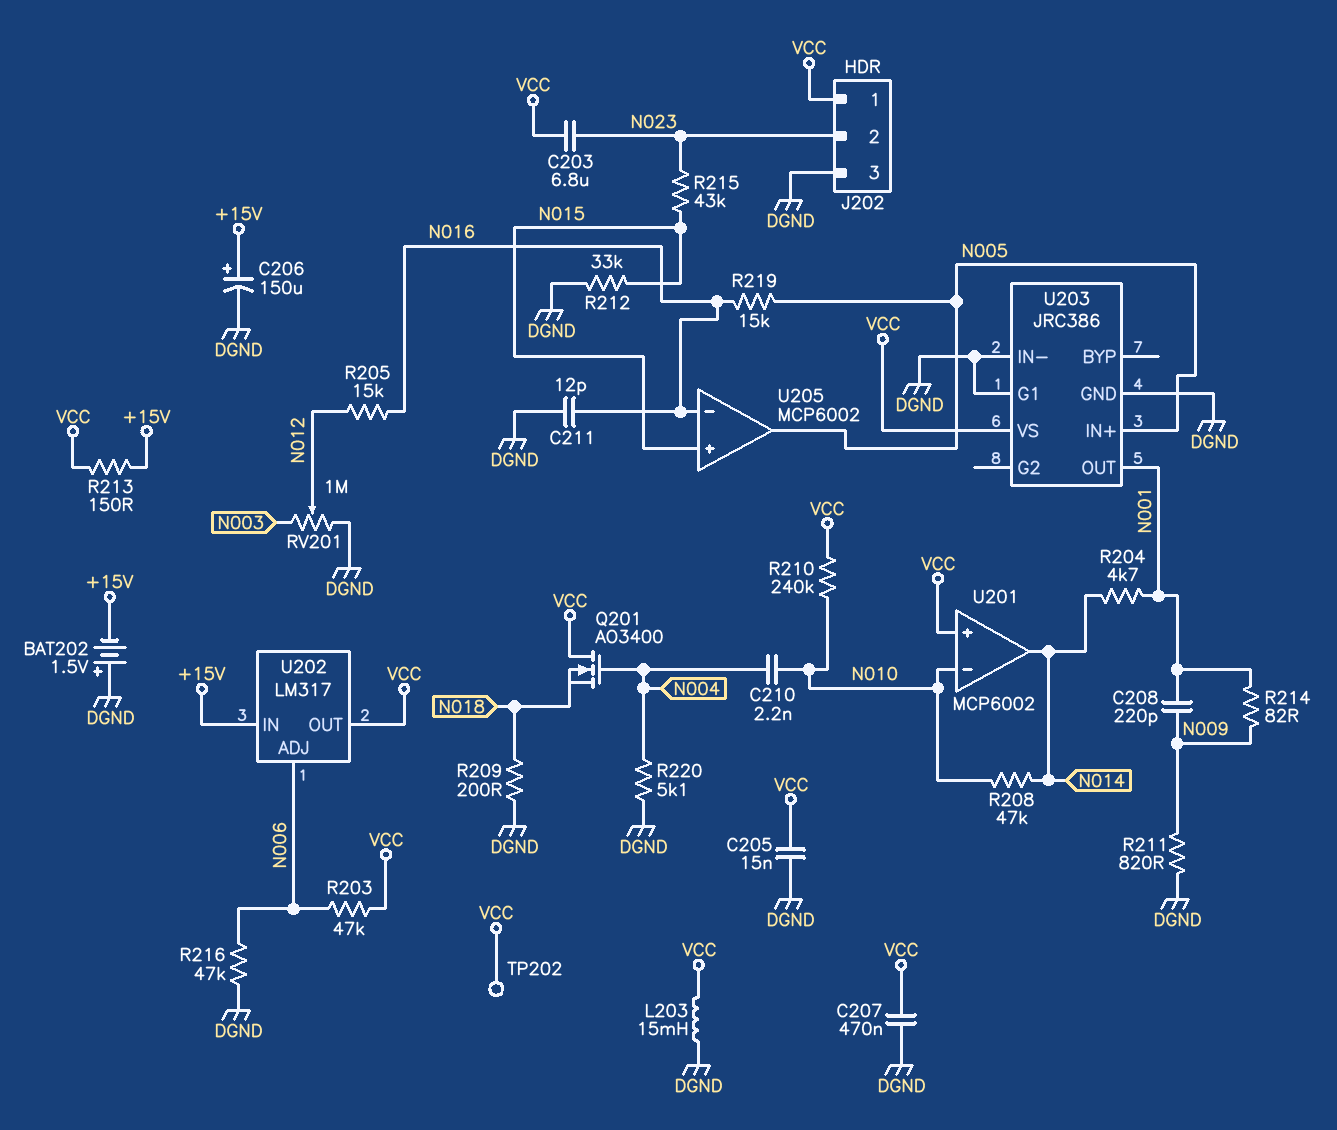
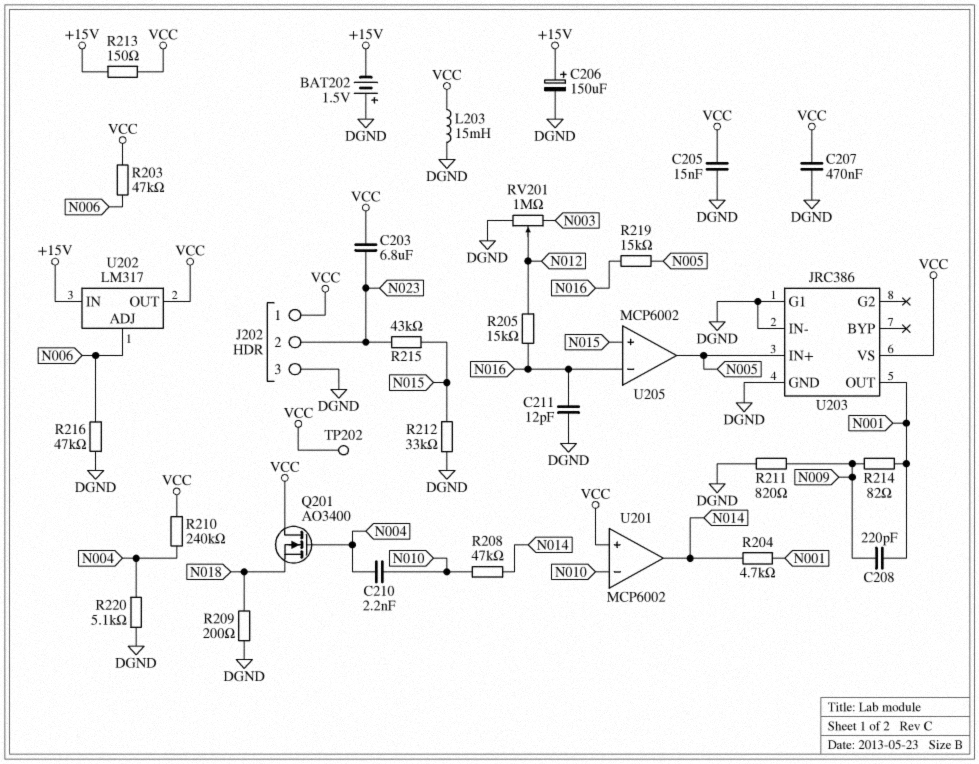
R210: 240k (N010, VCC) -> 240k (N004, VCC)

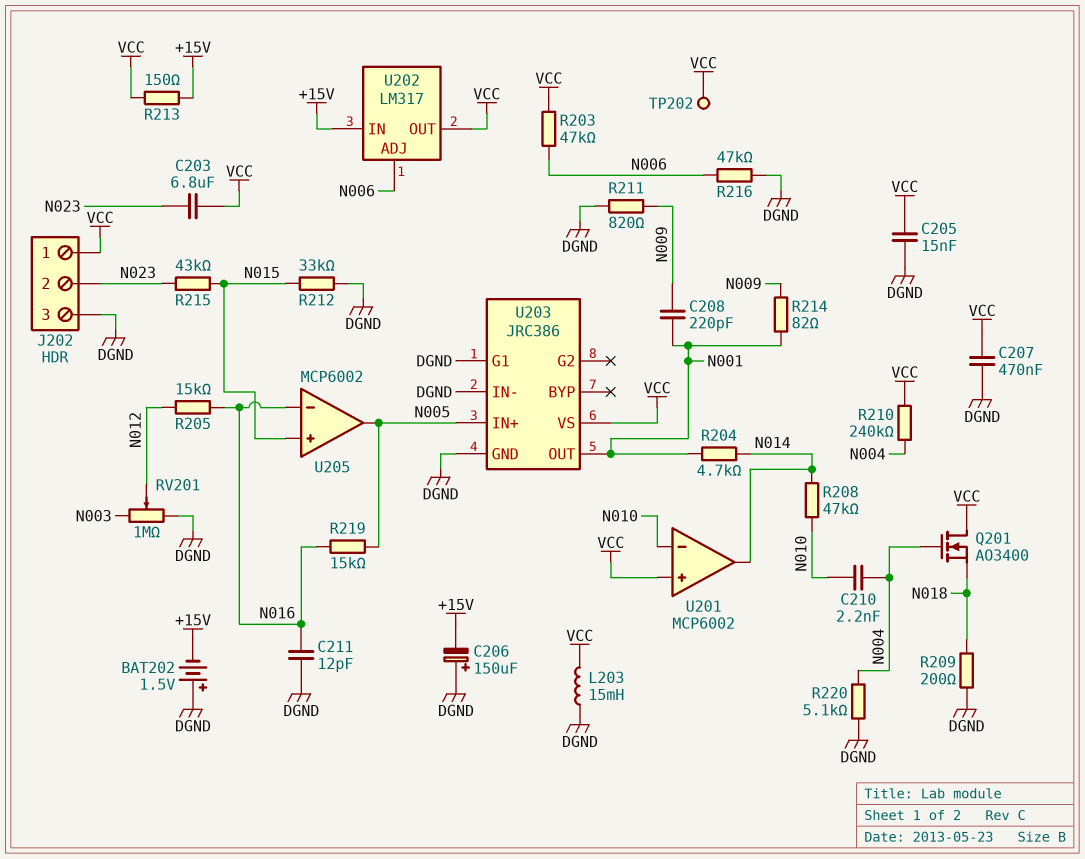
C206: 150uF (plus +15V, minus DGND) -> 150uF (plus DGND, minus +15V)

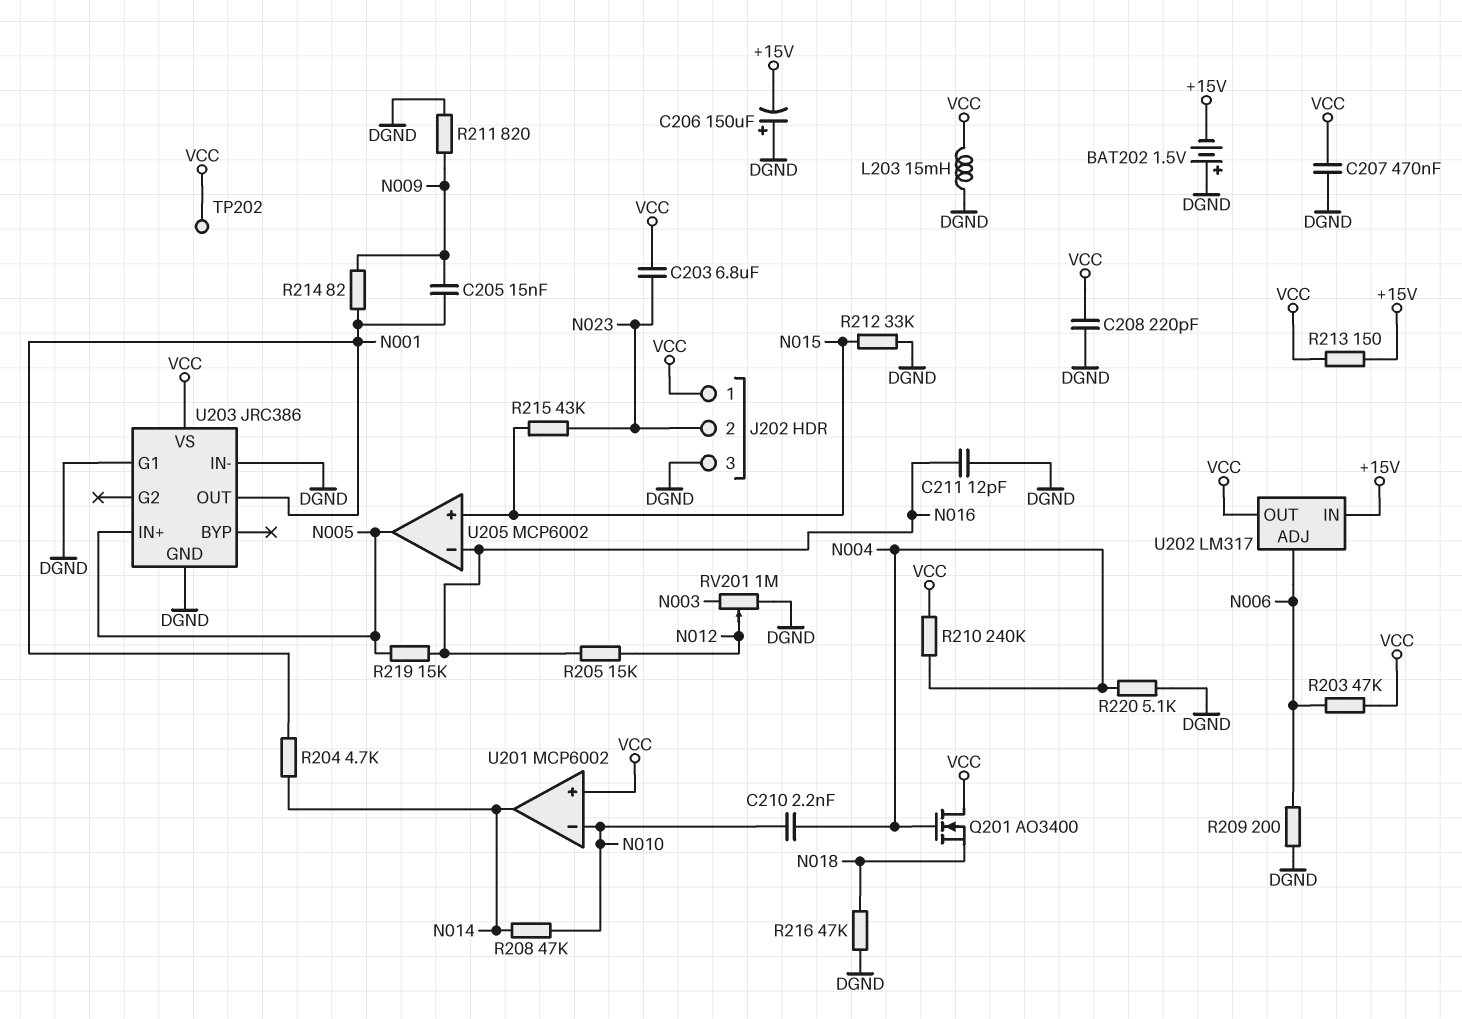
C205: 15nF (DGND, VCC) -> 15nF (N001, N009)
C208: 220pF (N001, N009) -> 220pF (DGND, VCC)
R209: 200 (DGND, N018) -> 200 (DGND, N006)
R216: 47k (DGND, N006) -> 47k (DGND, N018)

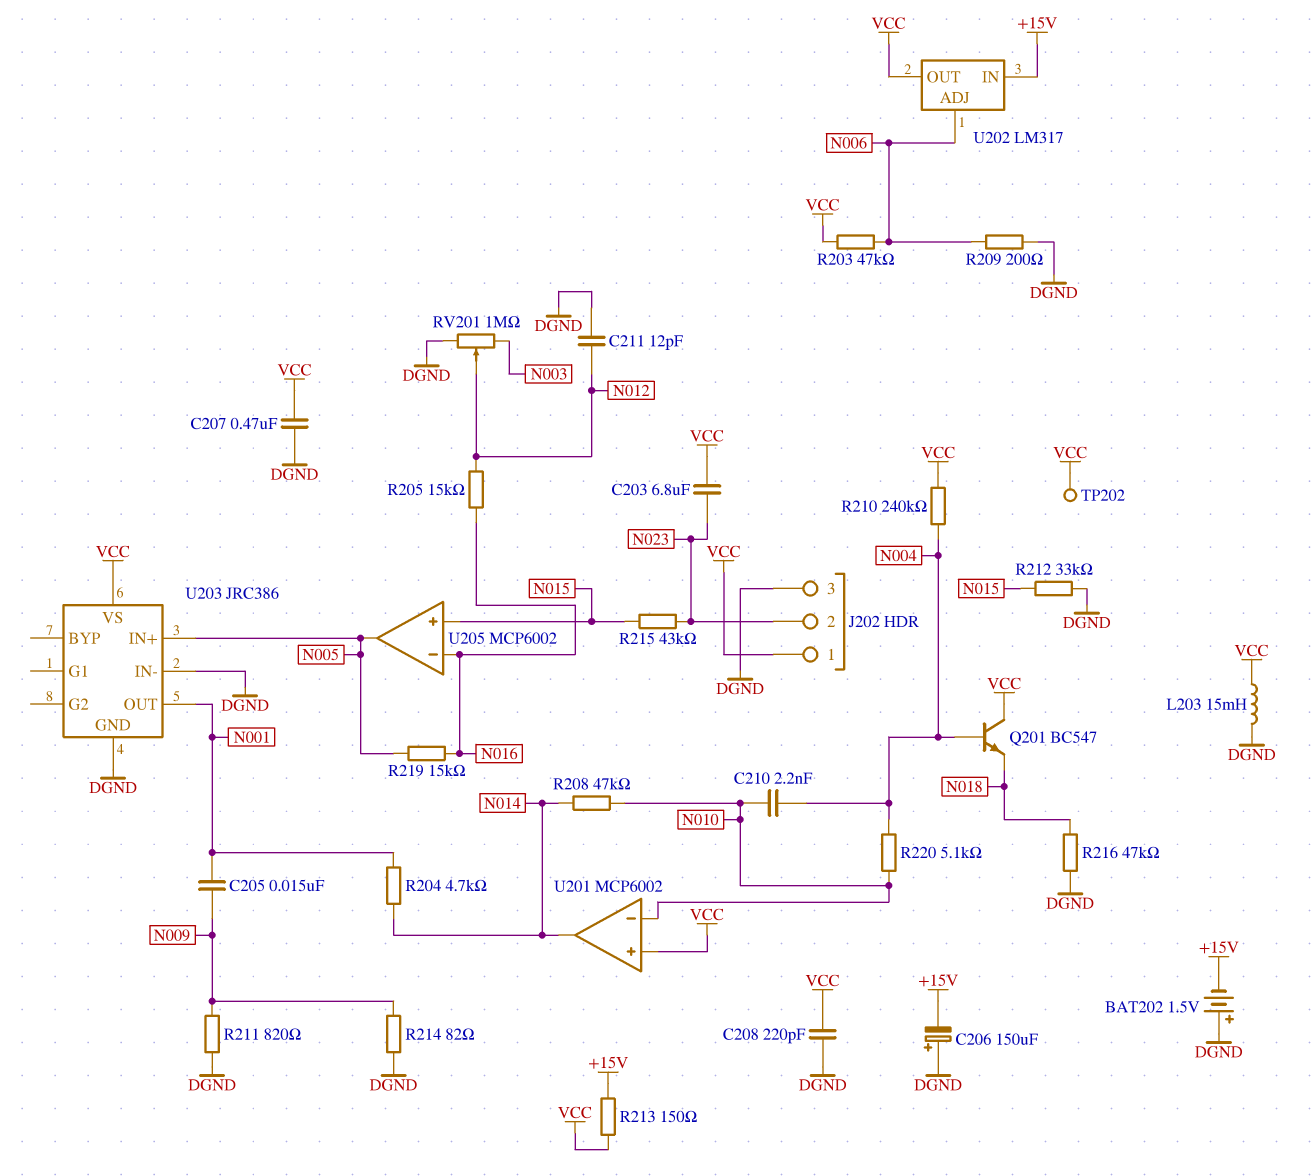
C211: 12pF (DGND, N016) -> 12pF (DGND, N012)
Q201: NMOS AO3400 (G N004, D VCC, S N018) -> NPN BC547 (B N004, C VCC, E N018)
R214: 82 (N001, N009) -> 82 (DGND, N009)
R220: 5.1k (DGND, N004) -> 5.1k (N004, N010)
U203 pin G1: DGND -> none

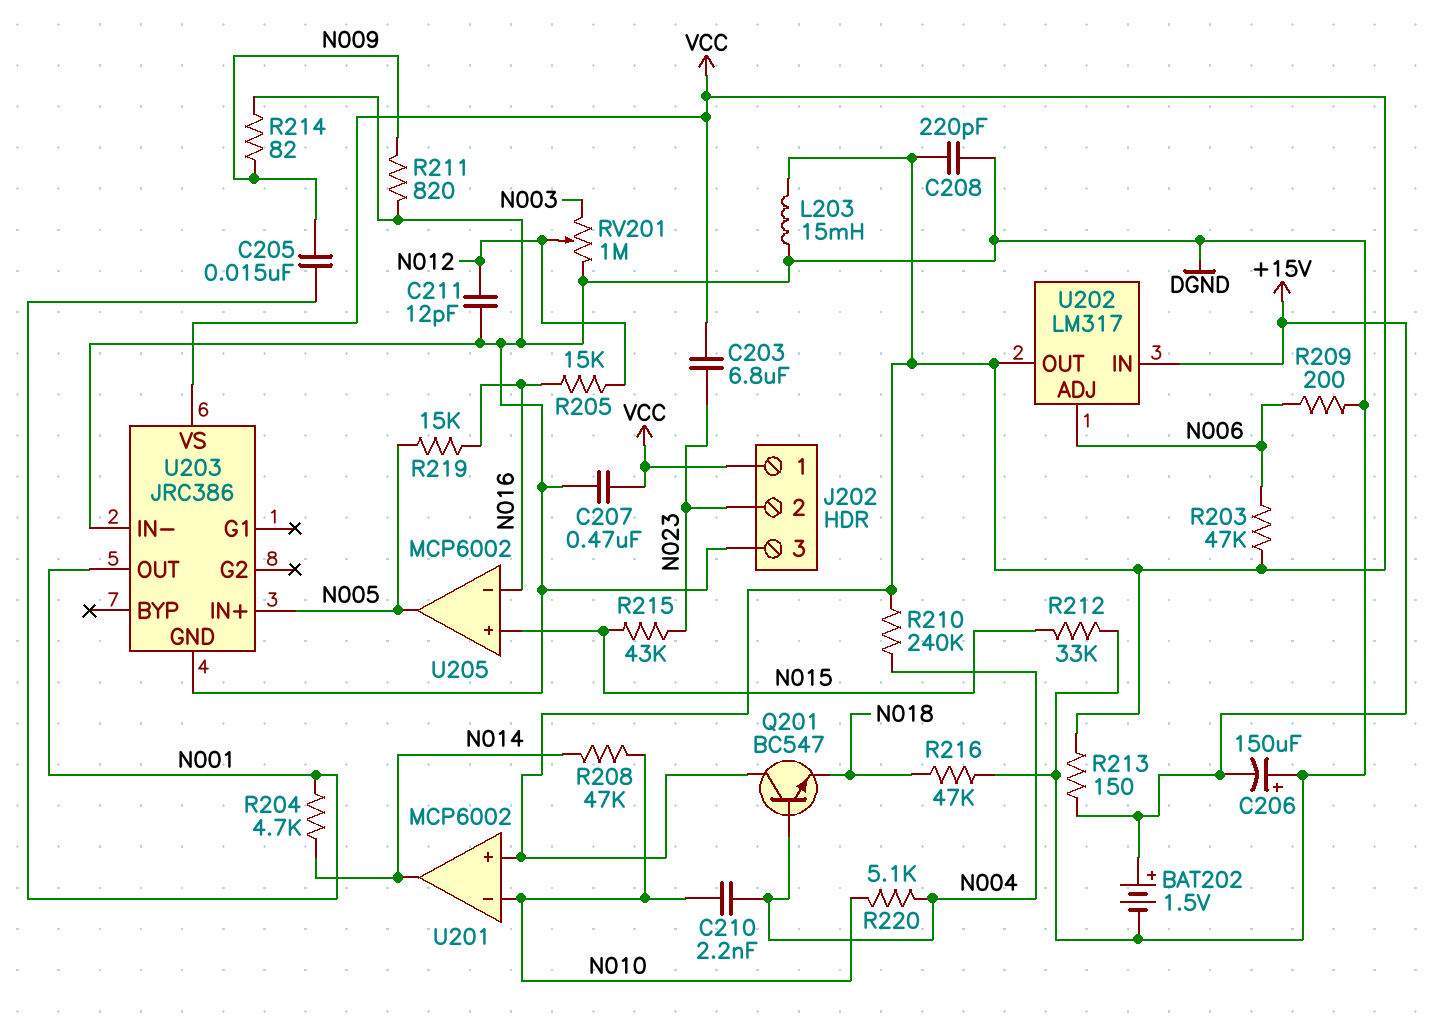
BAT202: 1.5V (plus DGND, minus +15V) -> 1.5V (plus +15V, minus DGND)
TP202: test point (VCC) -> none

